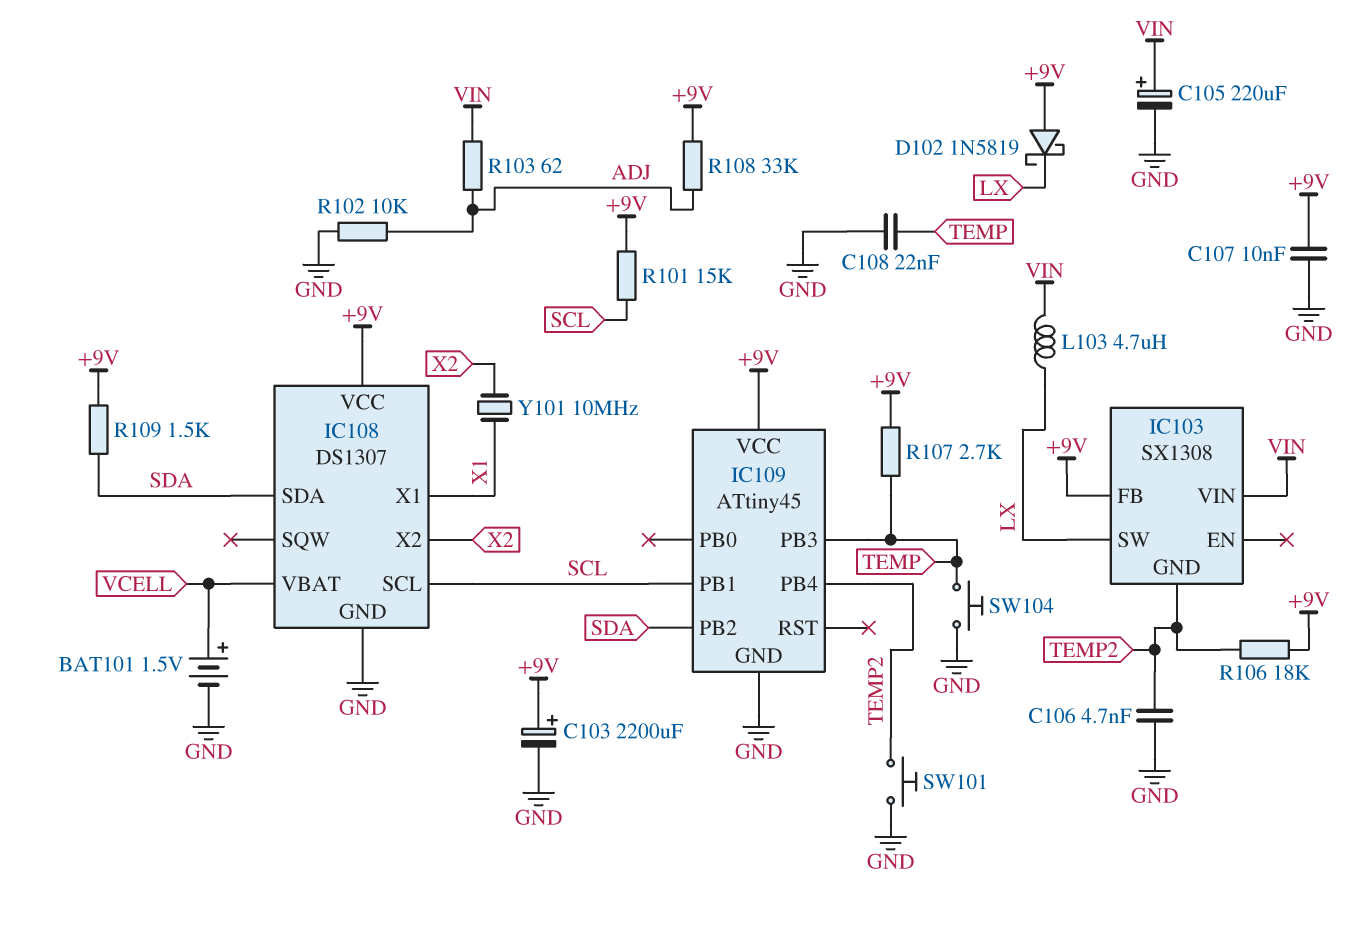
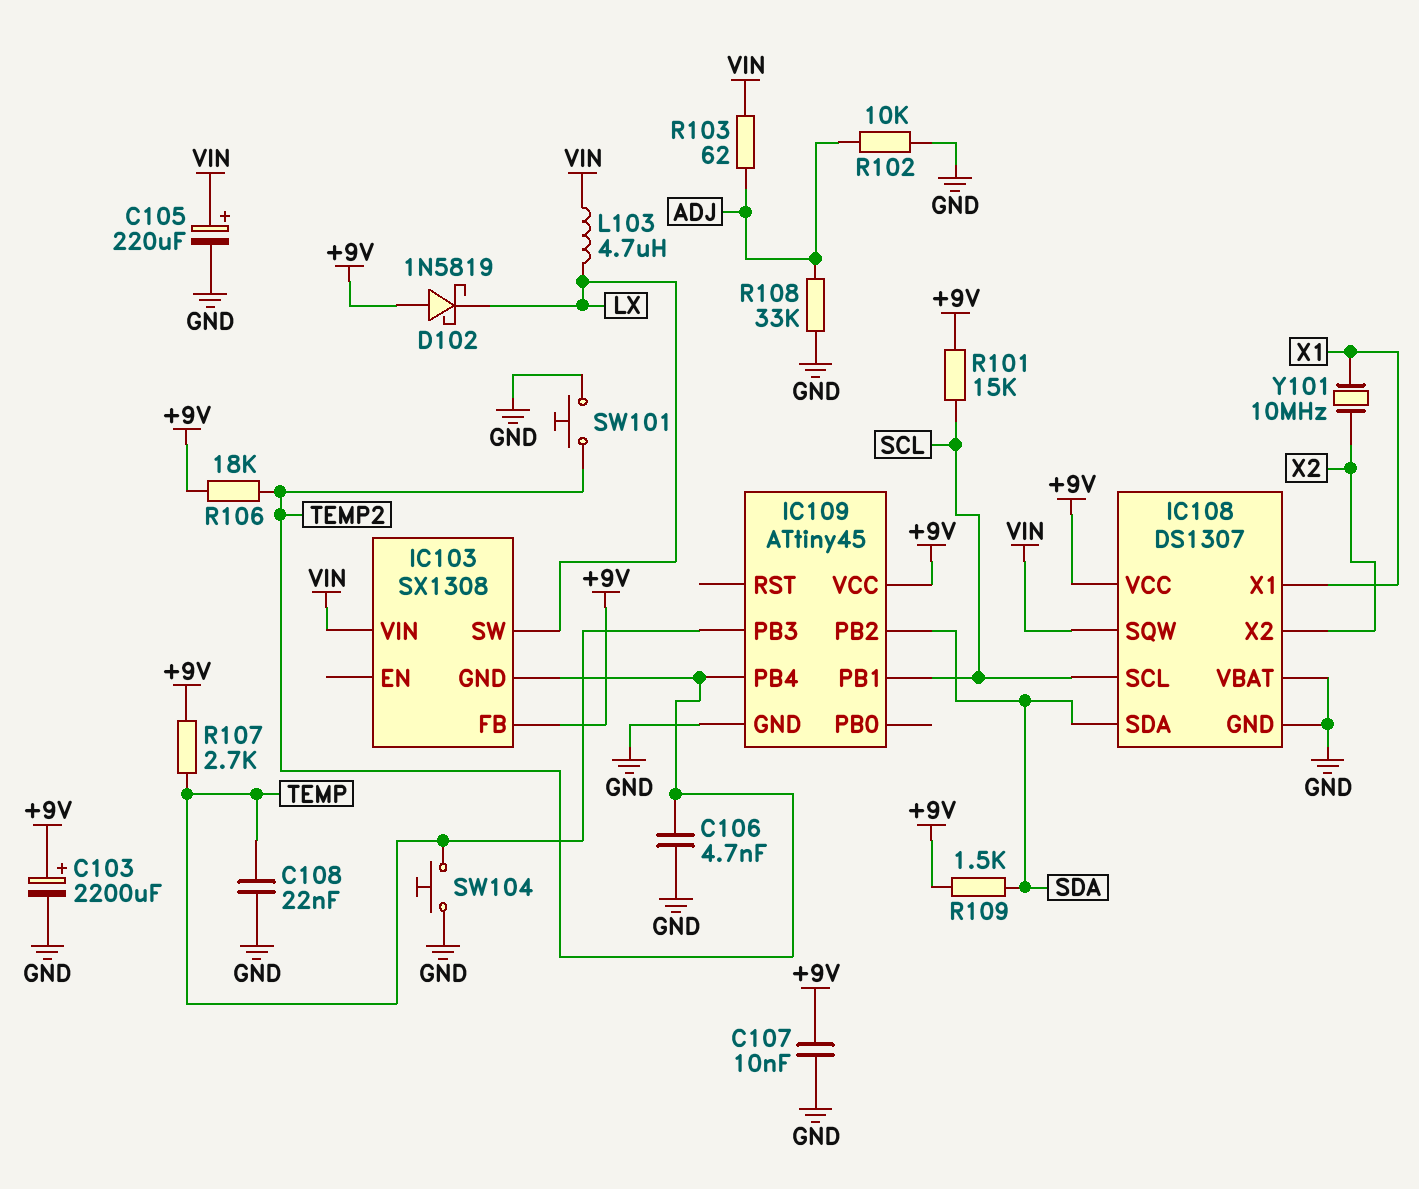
BAT101: 1.5V (plus VCELL, minus GND) -> none
IC108 pin SQW: none -> VIN
IC108 pin VBAT: VCELL -> GND
R108: 33k (+9V, ADJ) -> 33k (ADJ, GND)

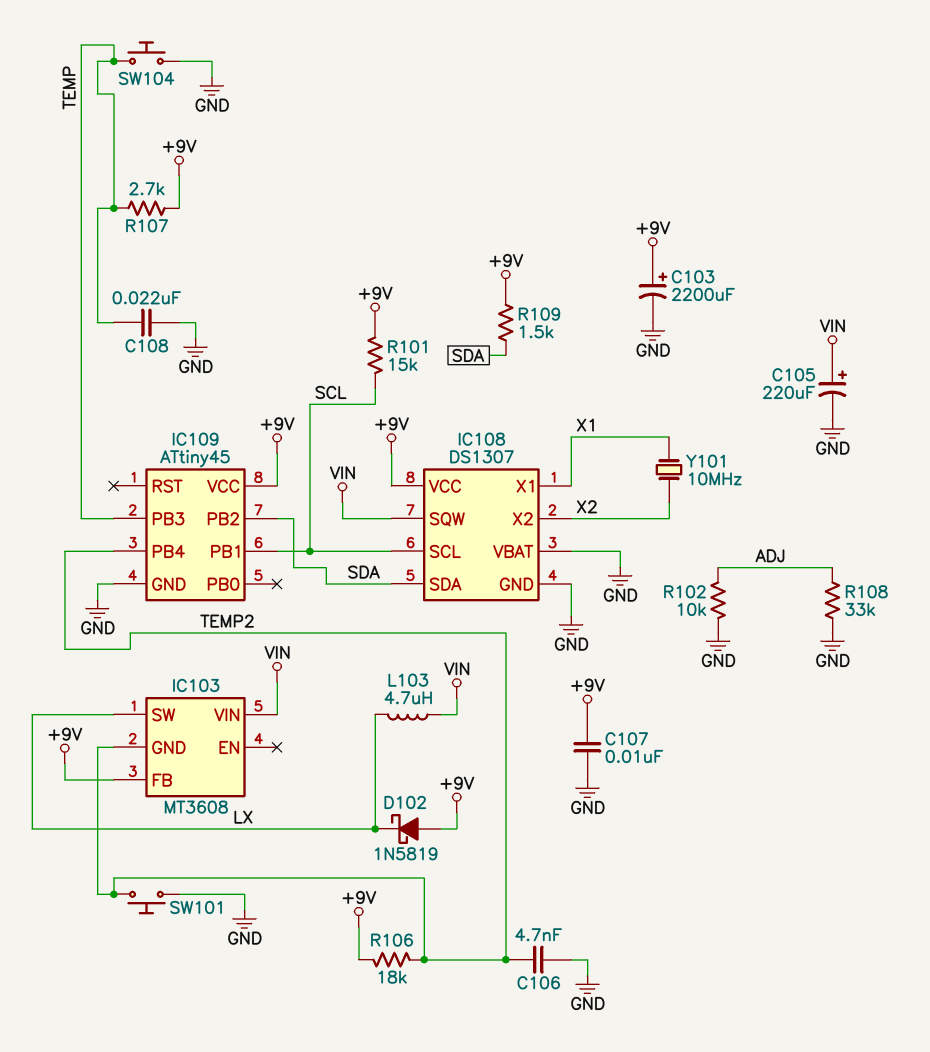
IC103: SX1308 -> MT3608
R103: 62 (ADJ, VIN) -> none

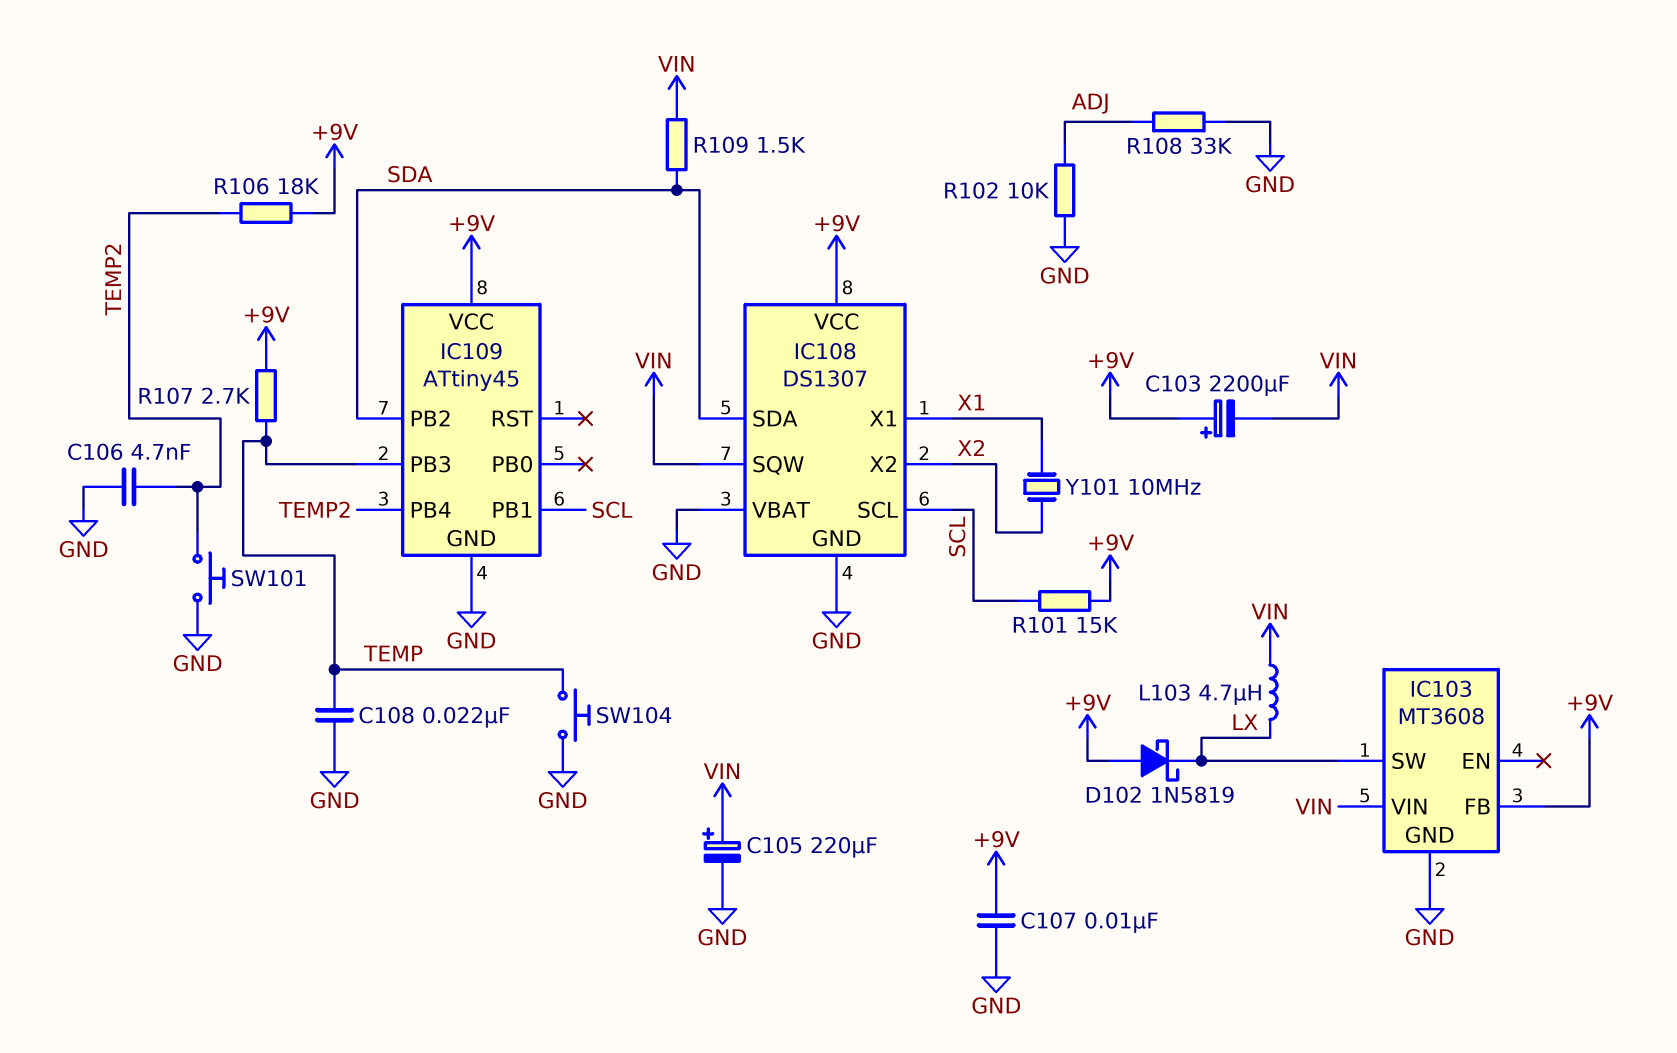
C103: 2200uF (plus +9V, minus GND) -> 2200uF (plus +9V, minus VIN)
IC103 pin GND: TEMP2 -> GND
R109: 1.5k (+9V, SDA) -> 1.5k (SDA, VIN)

